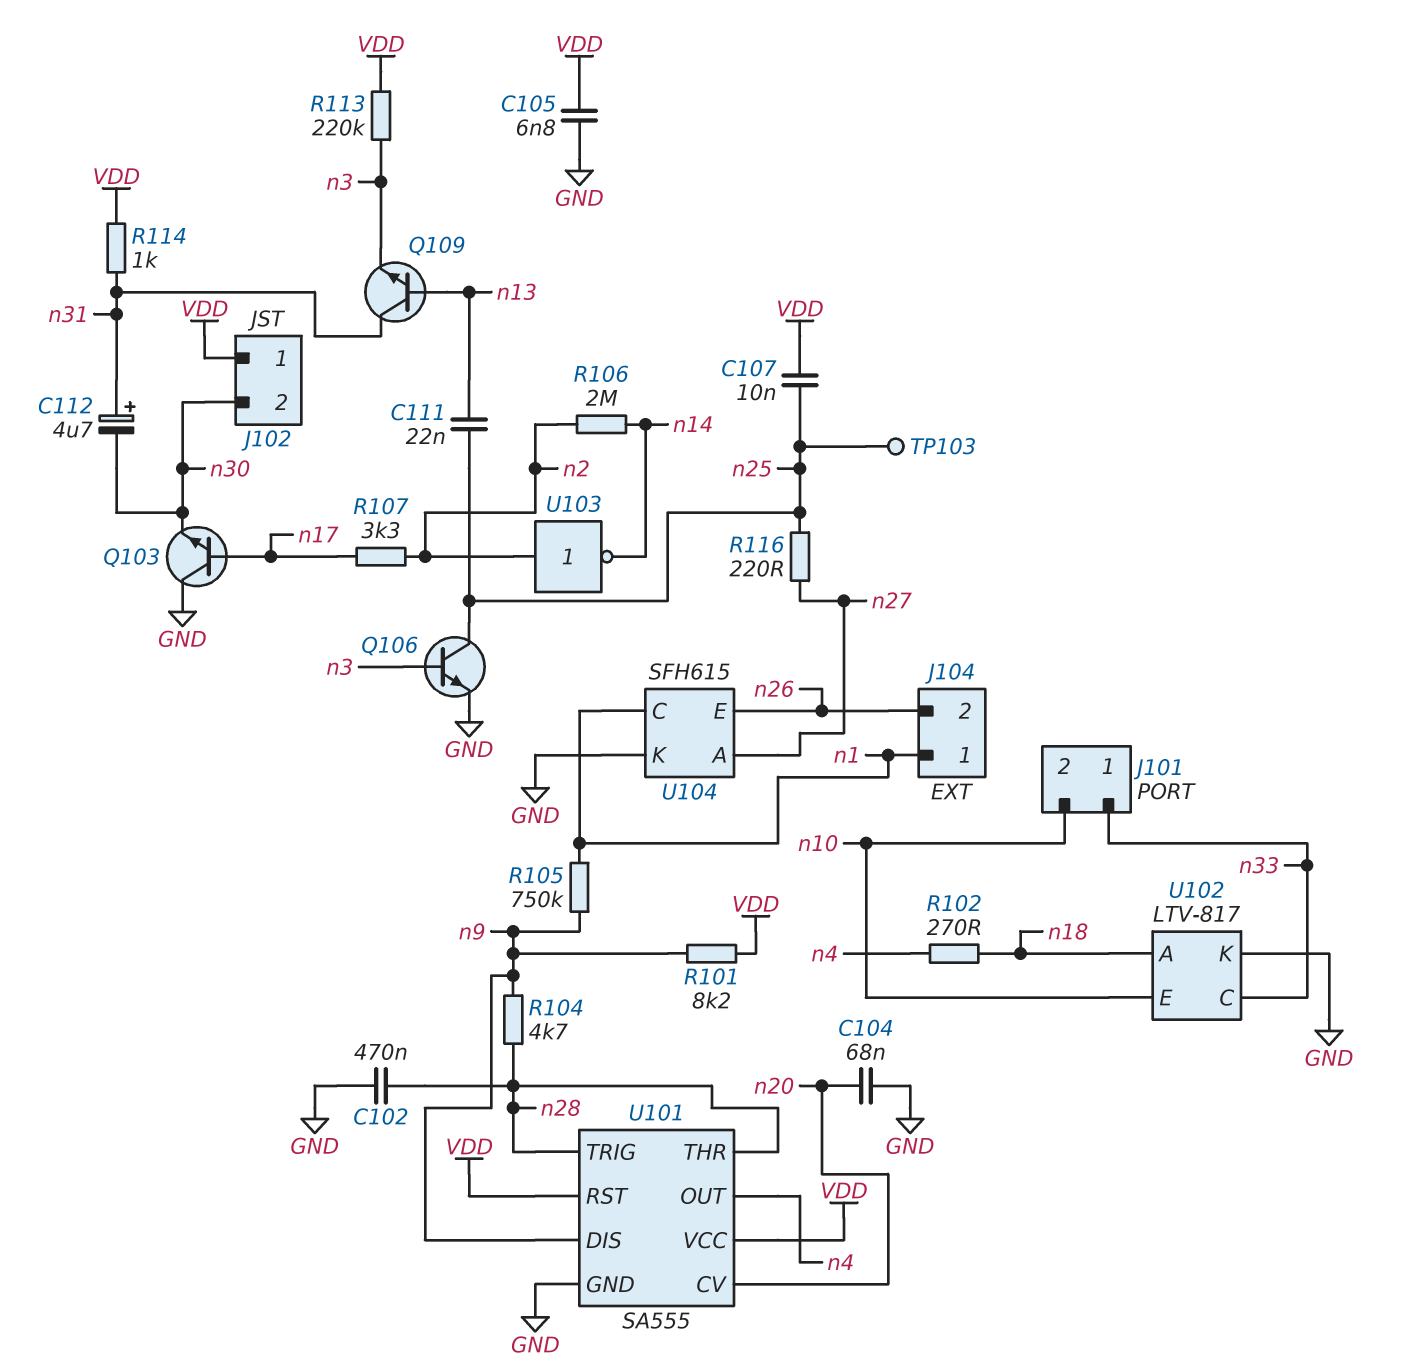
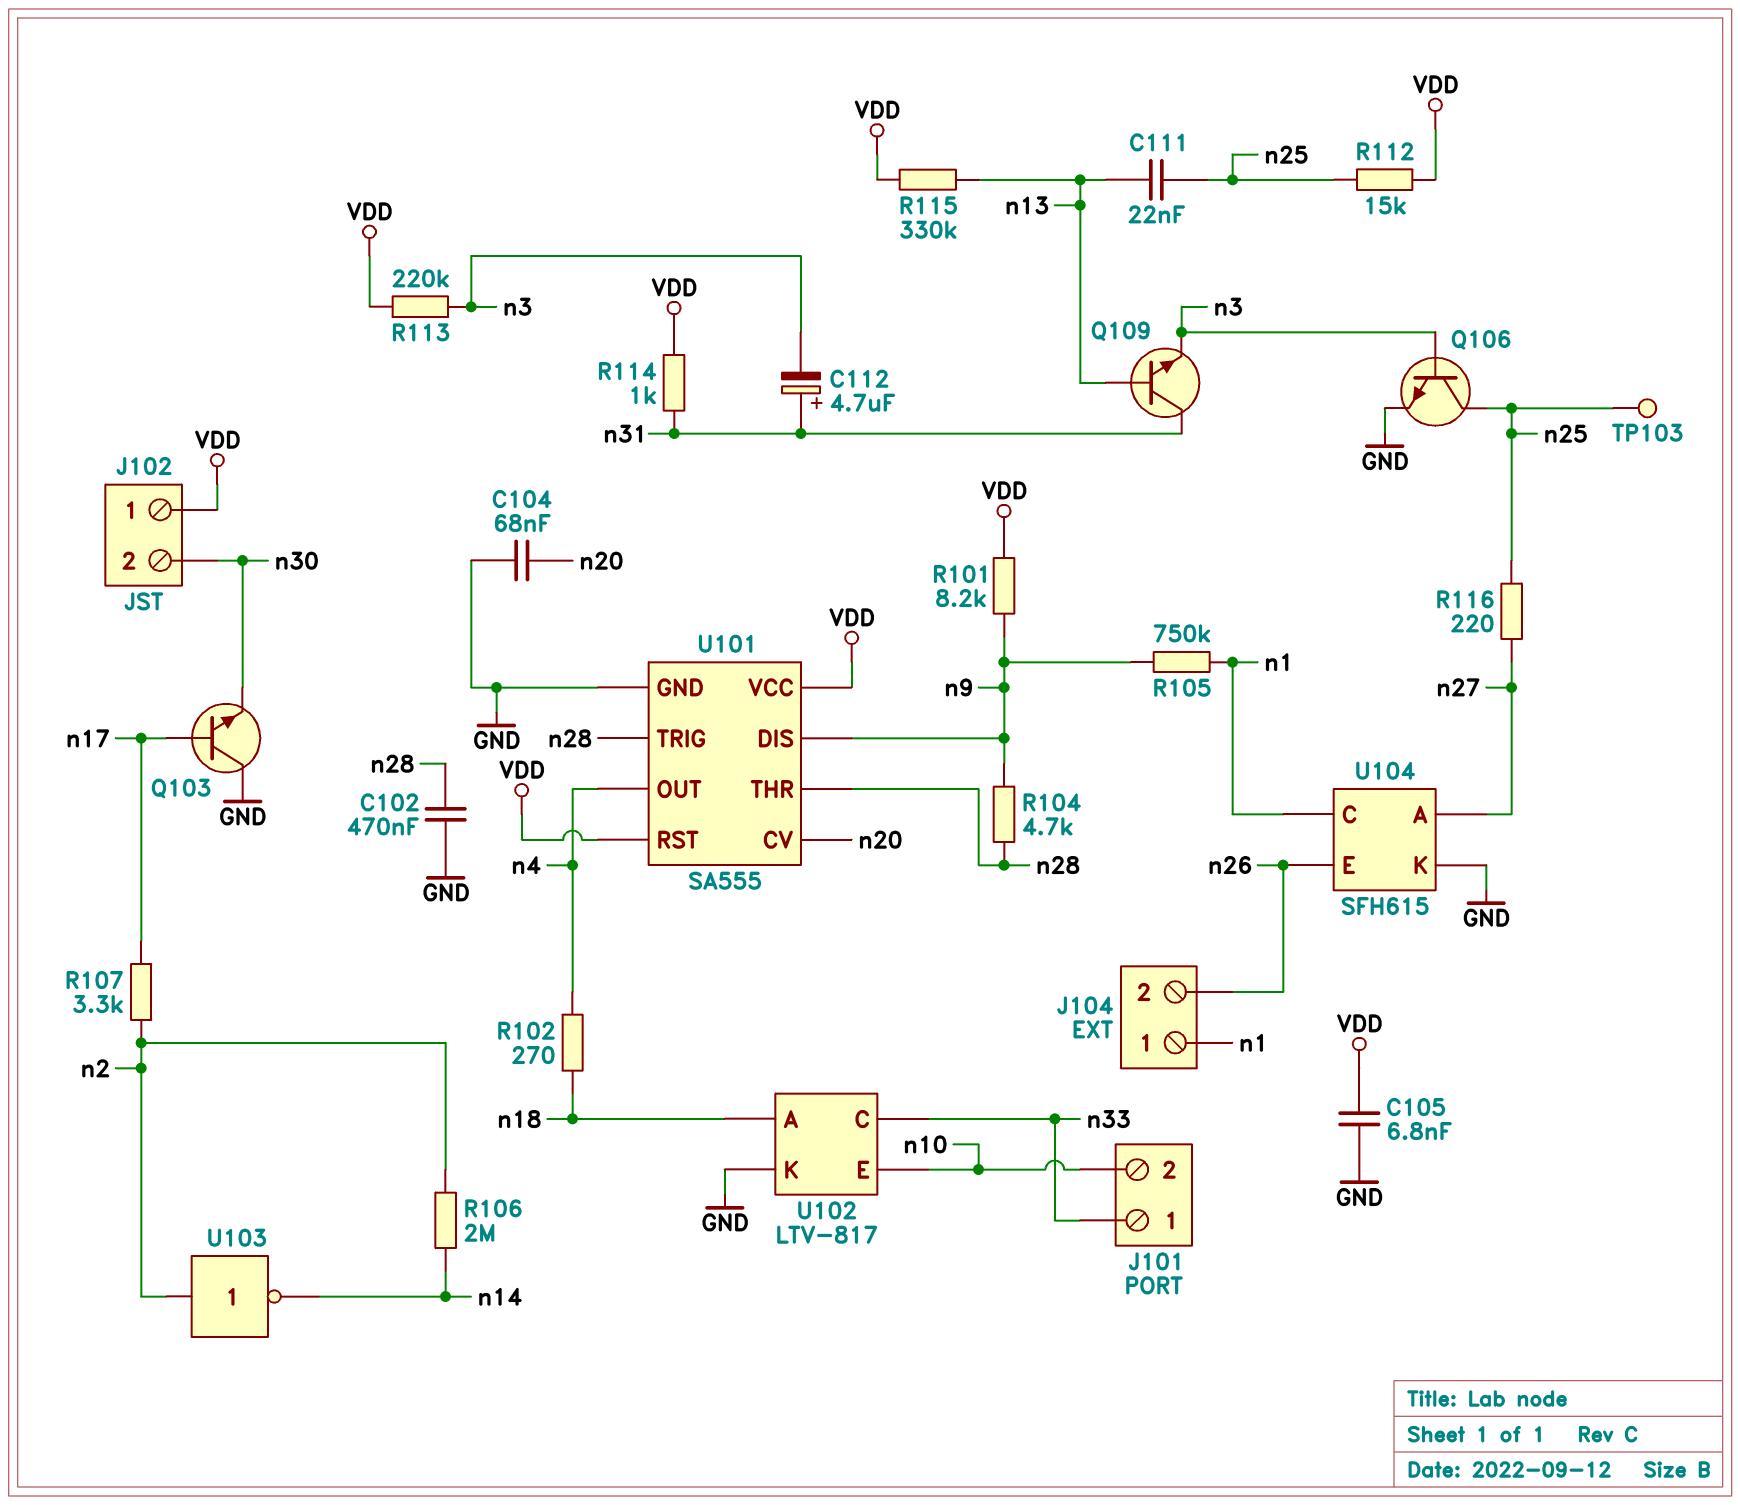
C107: 10nF (VDD, n25) -> none
C112: 4.7uF (plus n31, minus n30) -> 4.7uF (plus n31, minus n3)
R112: none -> 15k (VDD, n25)
R115: none -> 330k (VDD, n13)

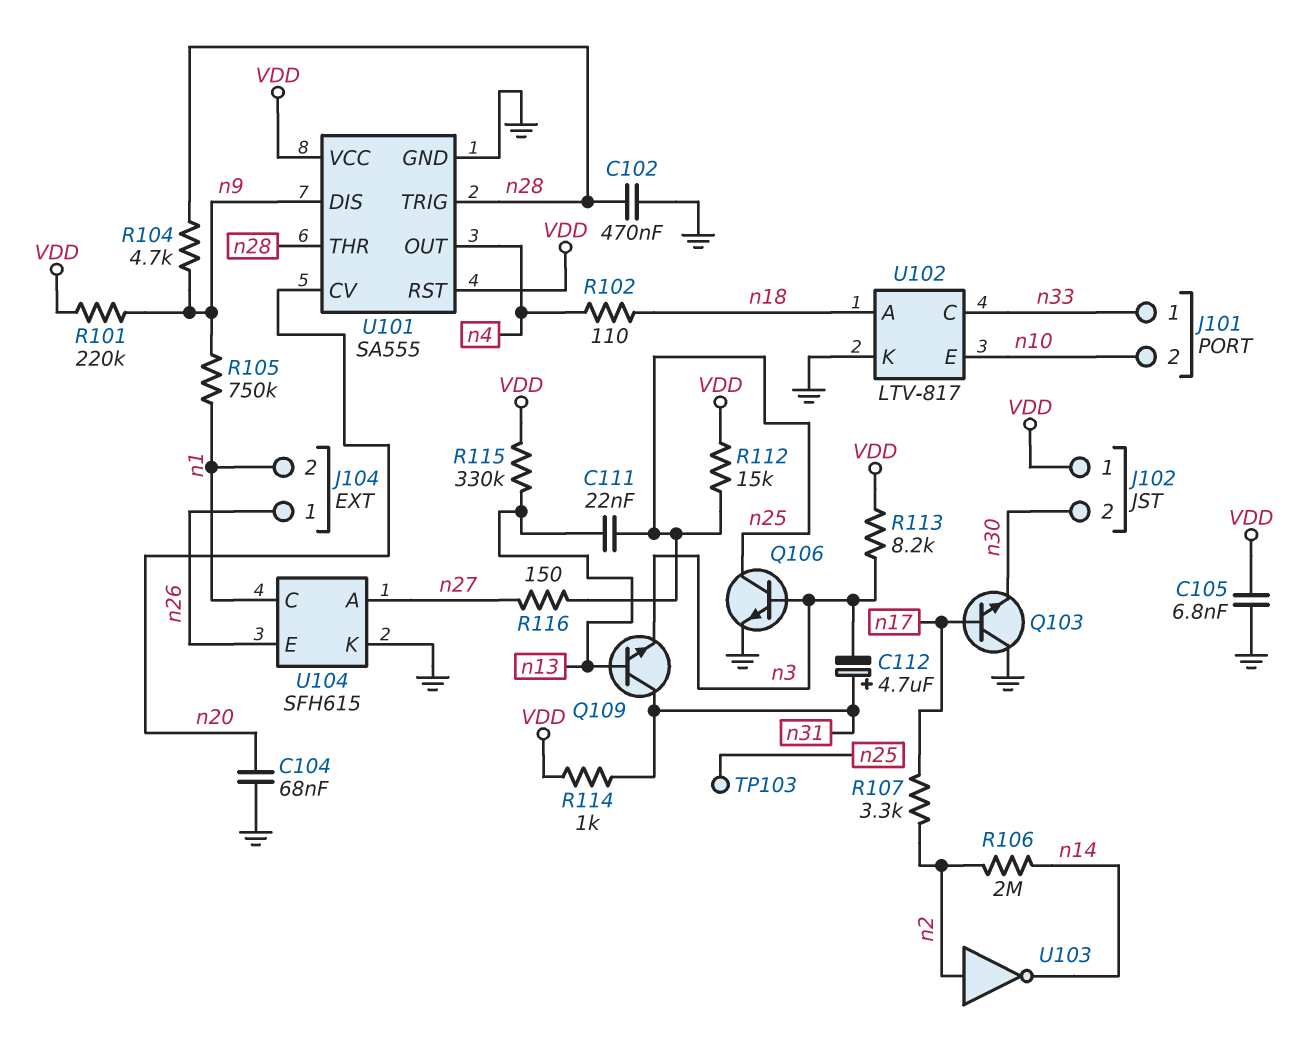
J104 pin 1: n1 -> n26
J104 pin 2: n26 -> n1
R101: 8.2k (VDD, n9) -> 220k (VDD, n9)
R102: 270 (n4, n18) -> 110 (n4, n18)
R113: 220k (VDD, n3) -> 8.2k (VDD, n3)
R116: 220 (n25, n27) -> 150 (n25, n27)

